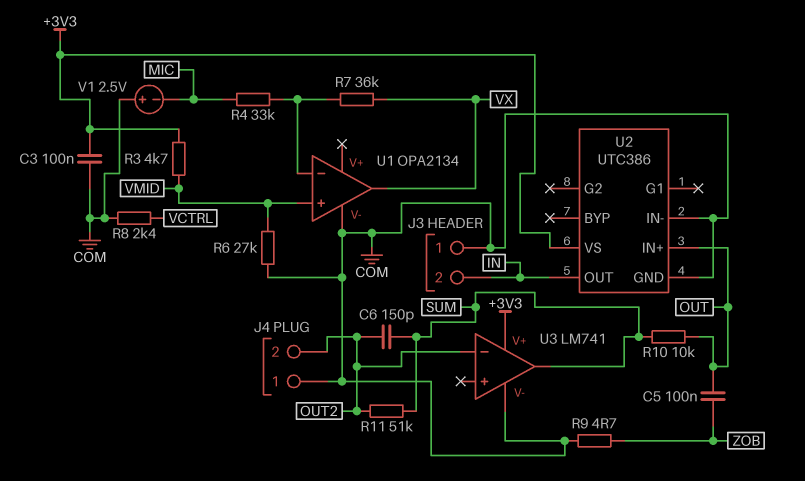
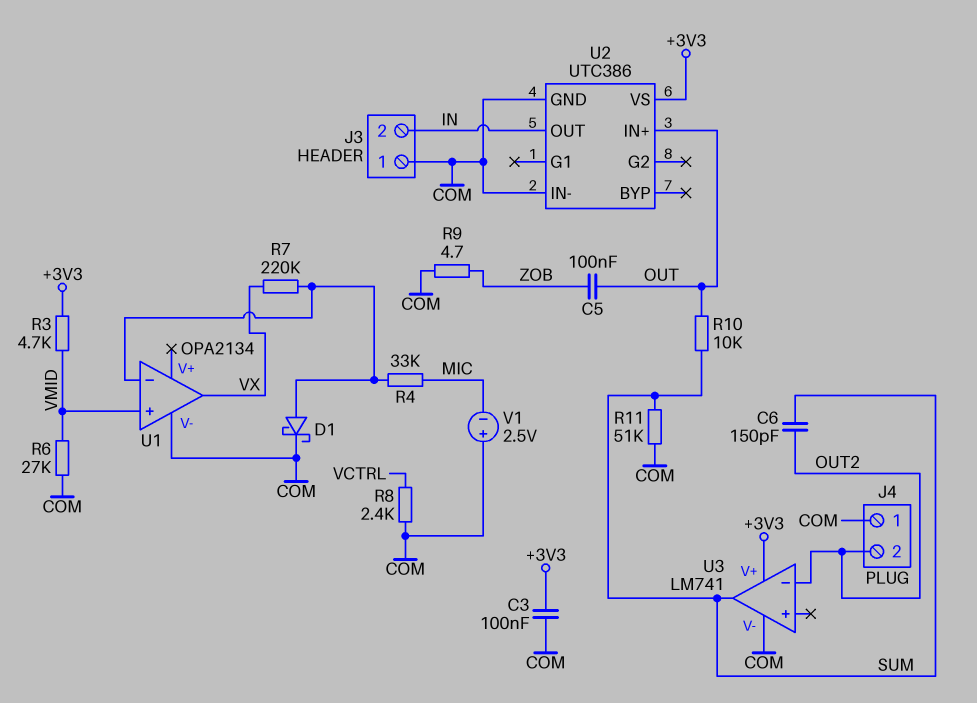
D1: none -> schottky (A U1/in-, K COM)
R7: 36k (U1/in-, VX) -> 220k (U1/in-, VX)
R11: 51k (OUT2, SUM) -> 51k (COM, SUM)

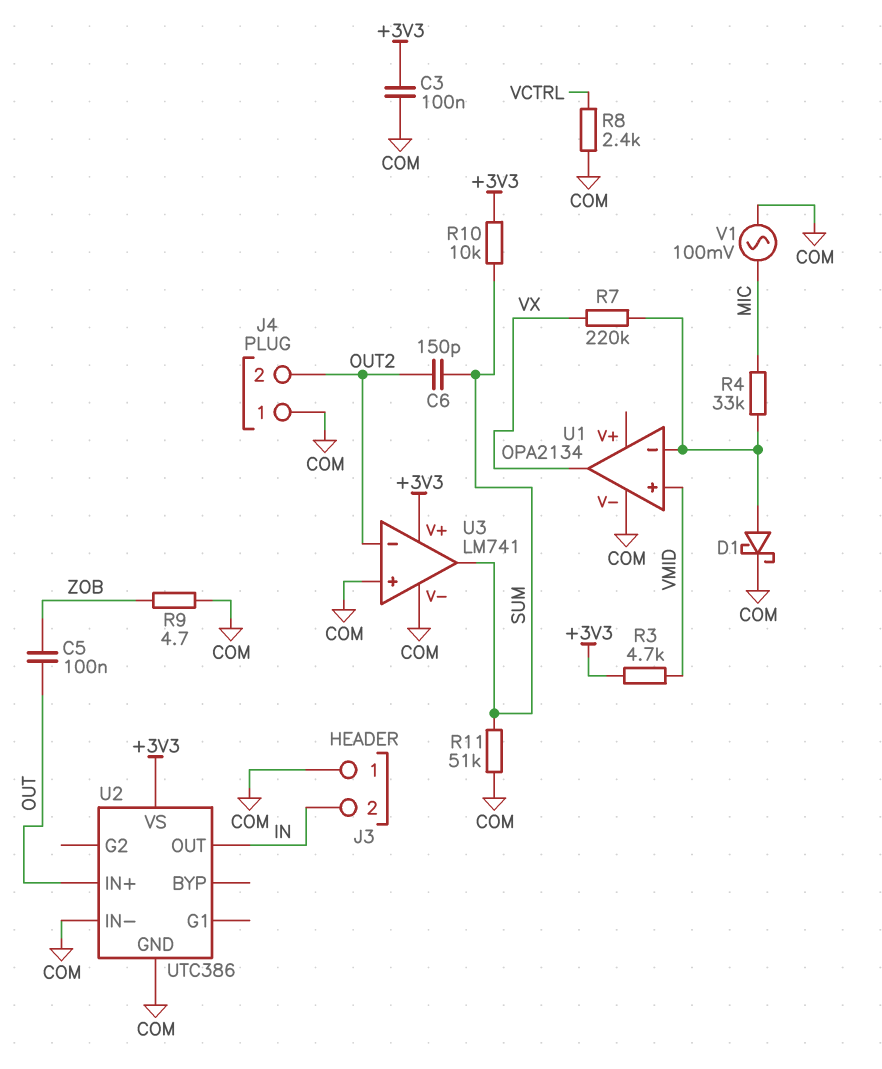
R6: 27k (COM, VMID) -> none
R10: 10k (OUT, SUM) -> 10k (+3V3, SUM)
U3 pin in+: none -> COM
V1: 2.5V (plus COM, minus MIC) -> AC 100mV (COM, MIC)

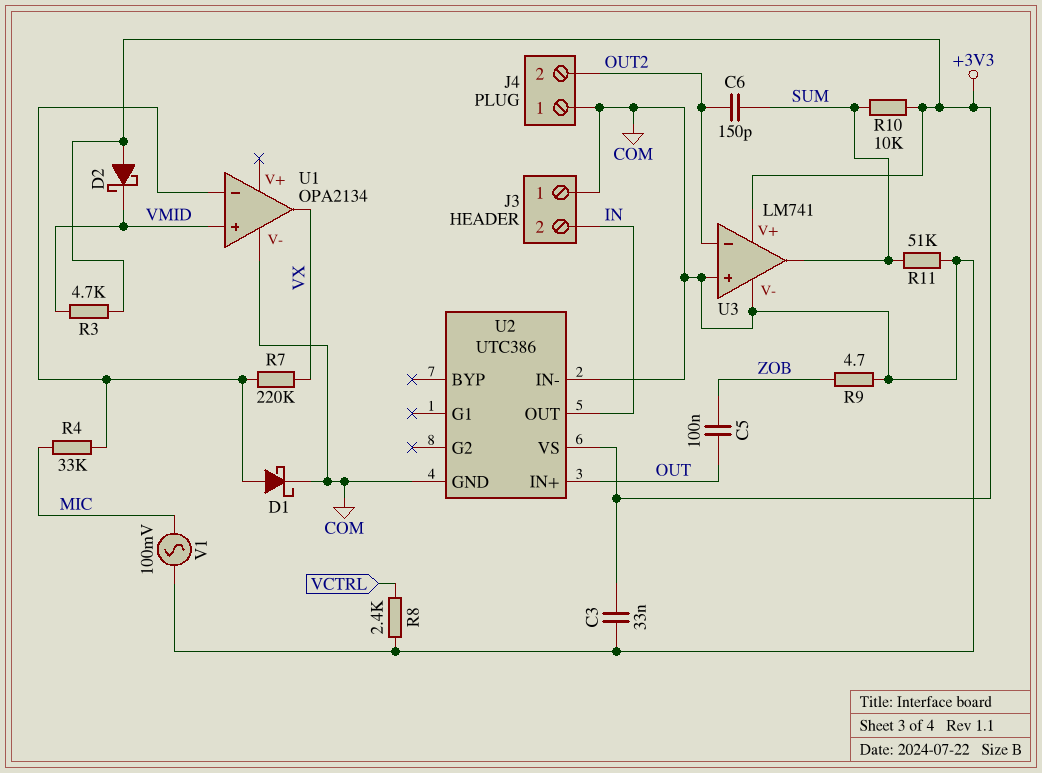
C3: 100nF (+3V3, COM) -> 33nF (+3V3, COM)
D2: none -> schottky (A +3V3, K VMID)

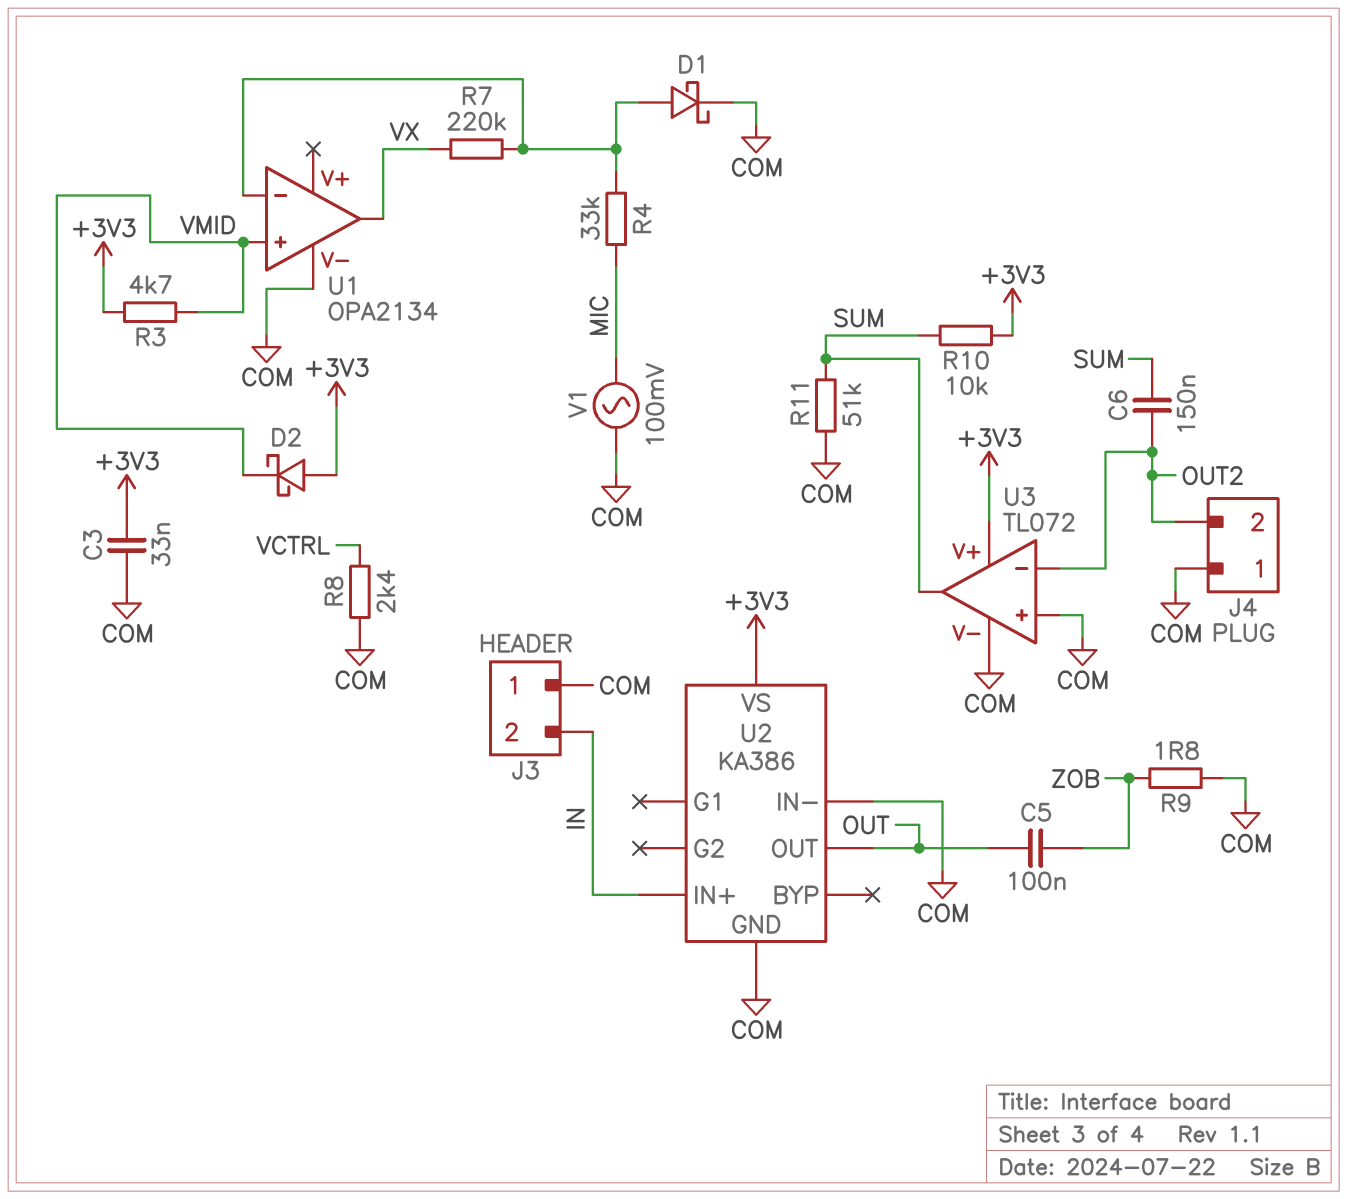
C6: 150pF (OUT2, SUM) -> 150nF (OUT2, SUM)
R9: 4.7 (COM, ZOB) -> 1.8 (COM, ZOB)
U2: UTC386 -> KA386
U2 pin IN+: OUT -> IN
U2 pin OUT: IN -> OUT
U3: LM741 -> TL072

